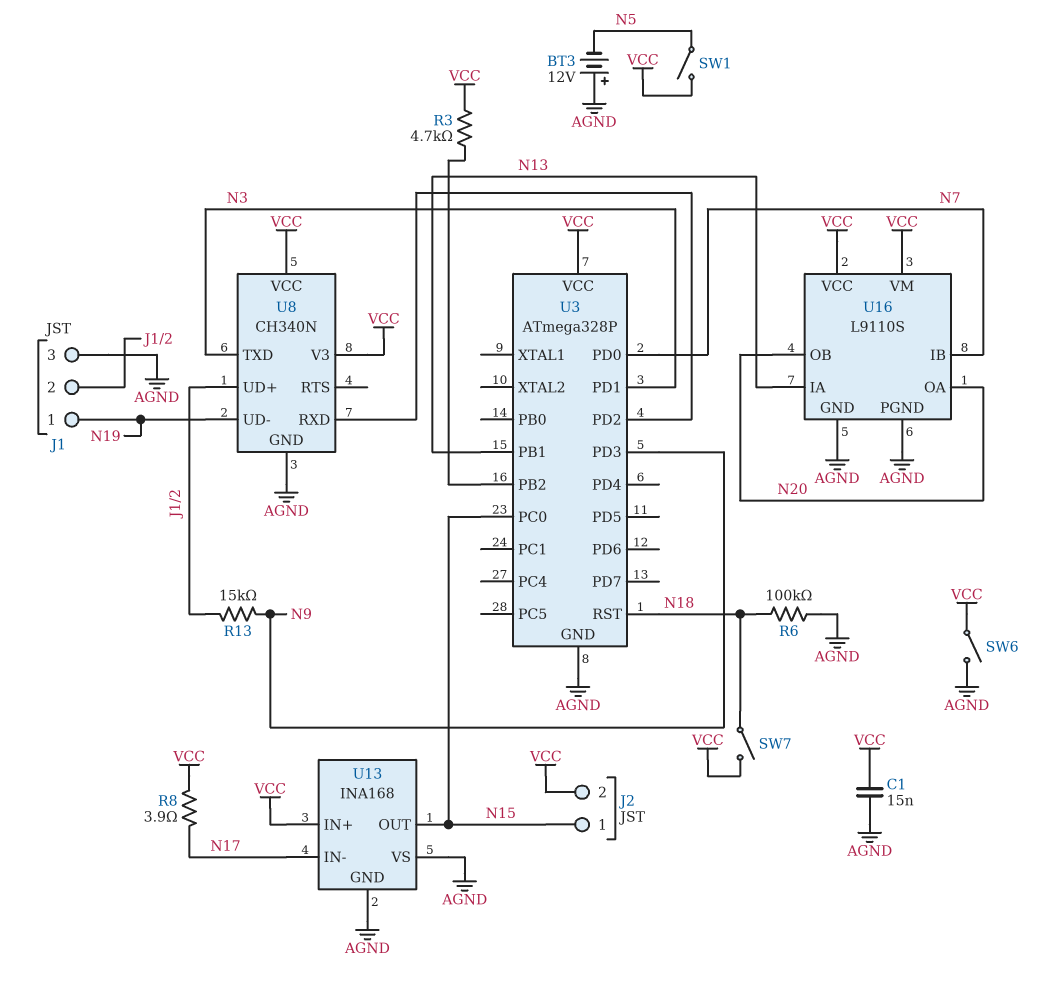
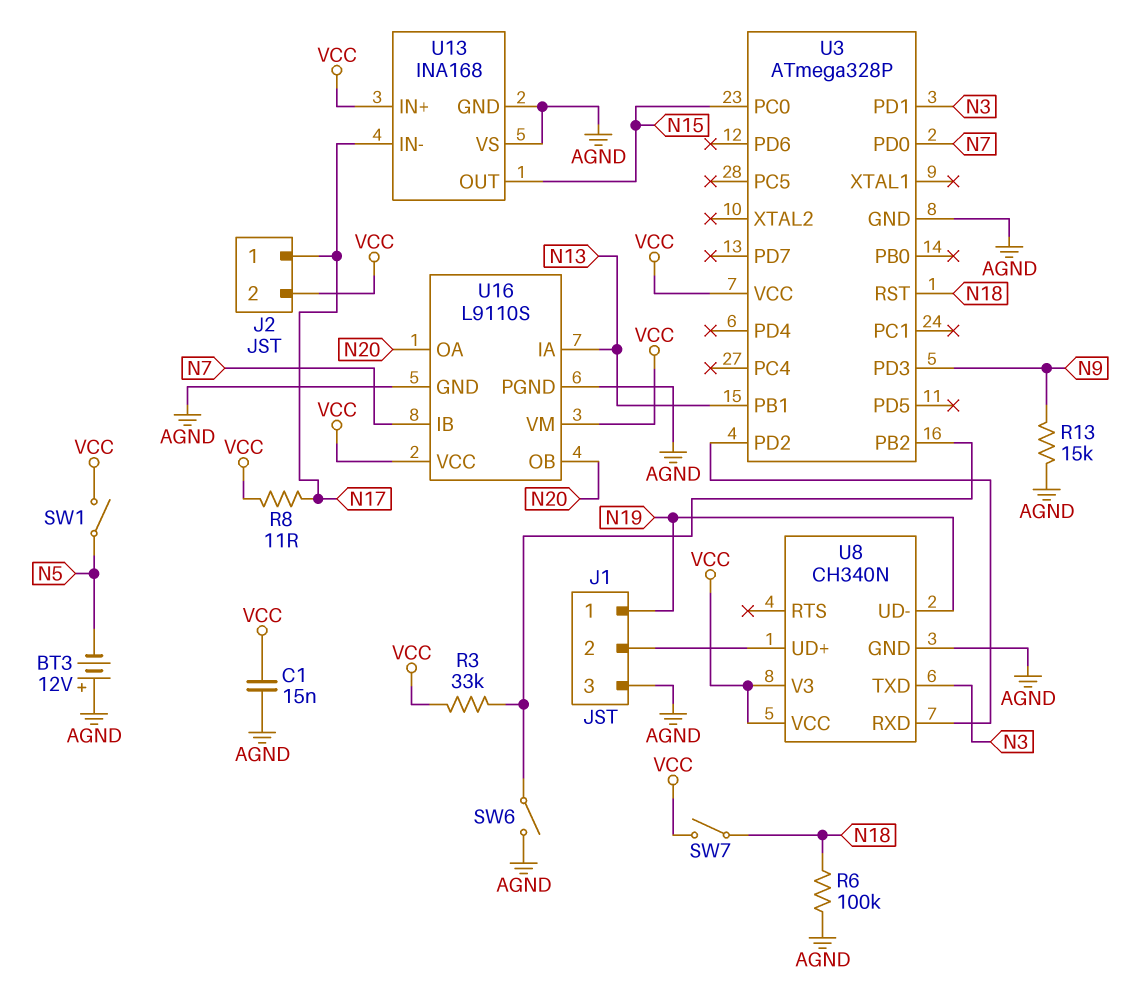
J2 pin 1: N15 -> N17
R3: 4.7k (U3/PB2, VCC) -> 33k (U3/PB2, VCC)
R8: 3.9 (N17, VCC) -> 11 (N17, VCC)
R13: 15k (J1/2, N9) -> 15k (AGND, N9)
SW6: switch (AGND, VCC) -> switch (AGND, U3/PB2)

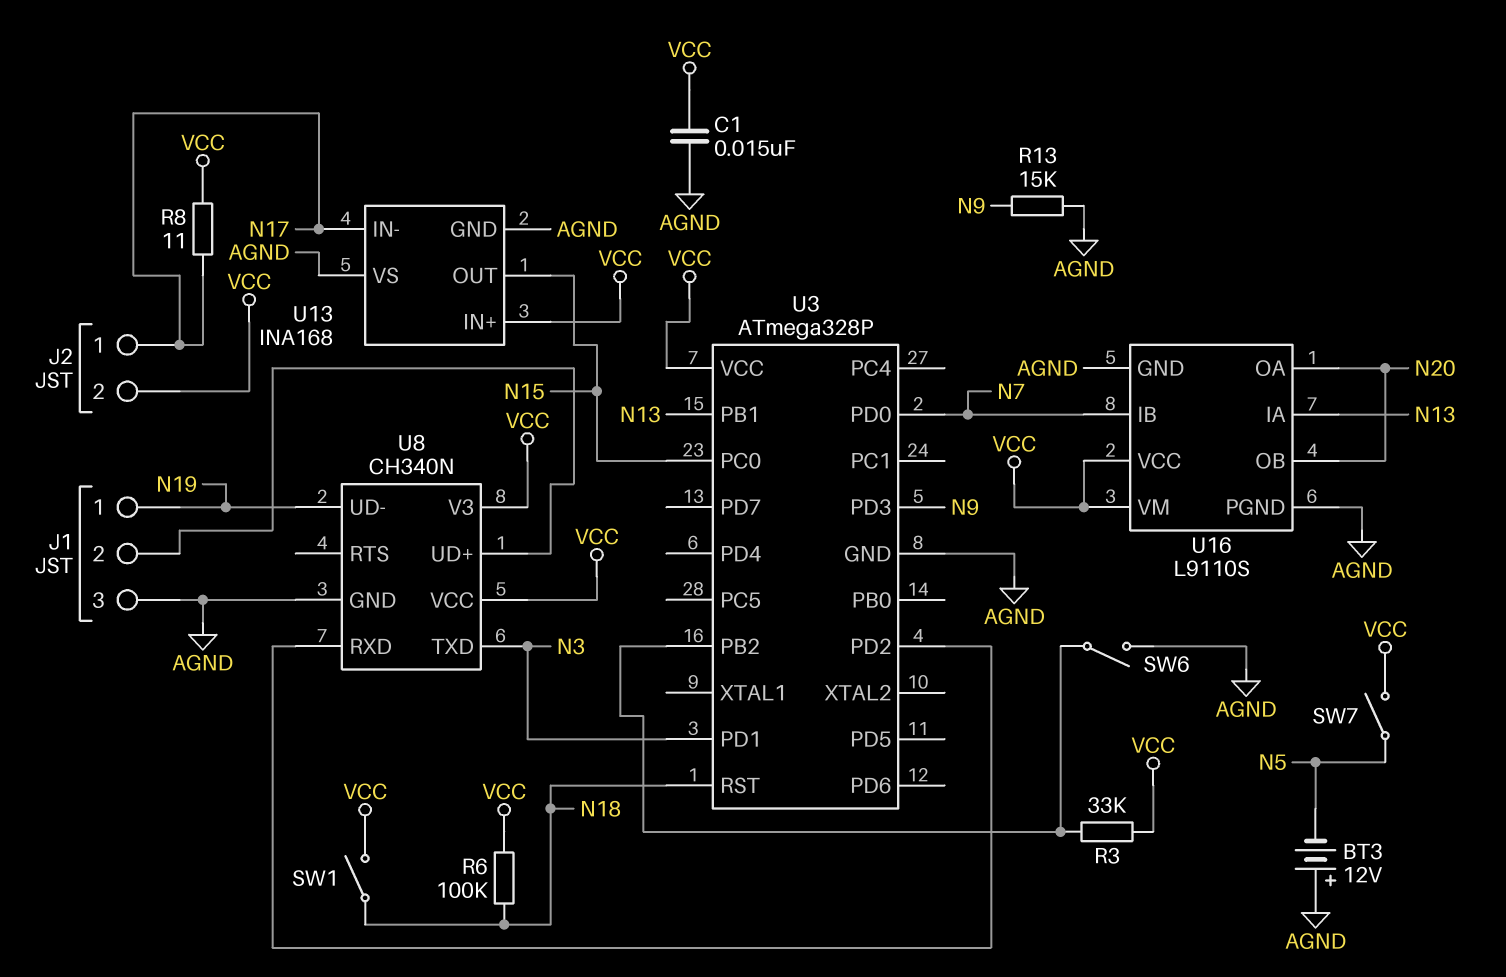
R6: 100k (AGND, N18) -> 100k (N18, VCC)
SW1: switch (N5, VCC) -> switch (N18, VCC)
SW7: switch (N18, VCC) -> switch (N5, VCC)

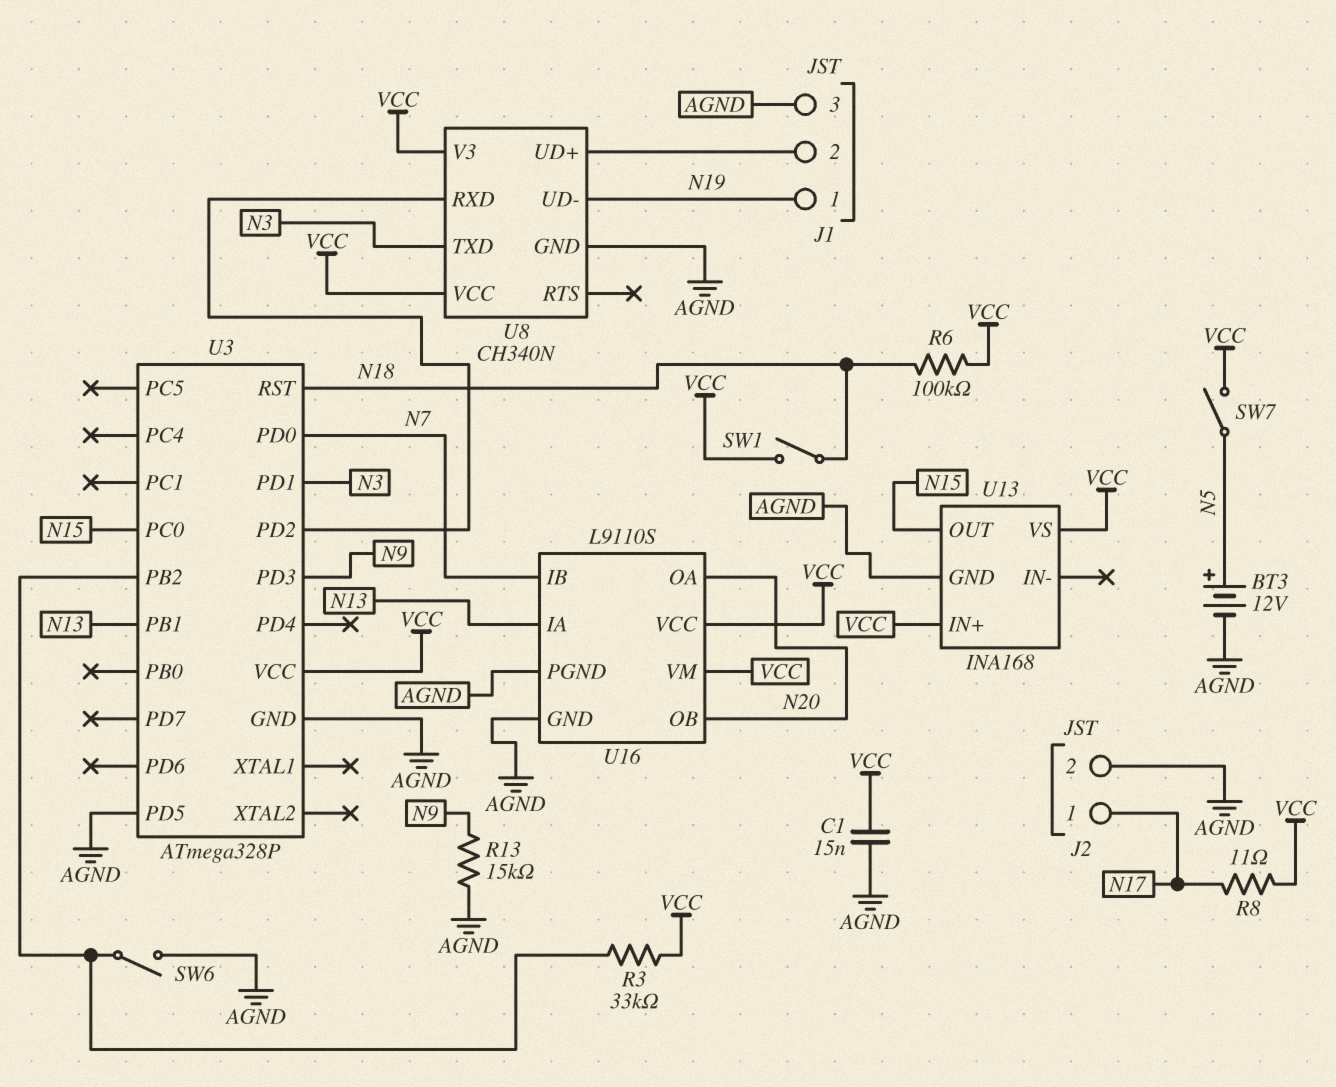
BT3: 12V (plus AGND, minus N5) -> 12V (plus N5, minus AGND)
J2 pin 2: VCC -> AGND
U3 pin PD5: none -> AGND
U13 pin IN-: N17 -> none
U13 pin VS: AGND -> VCC

